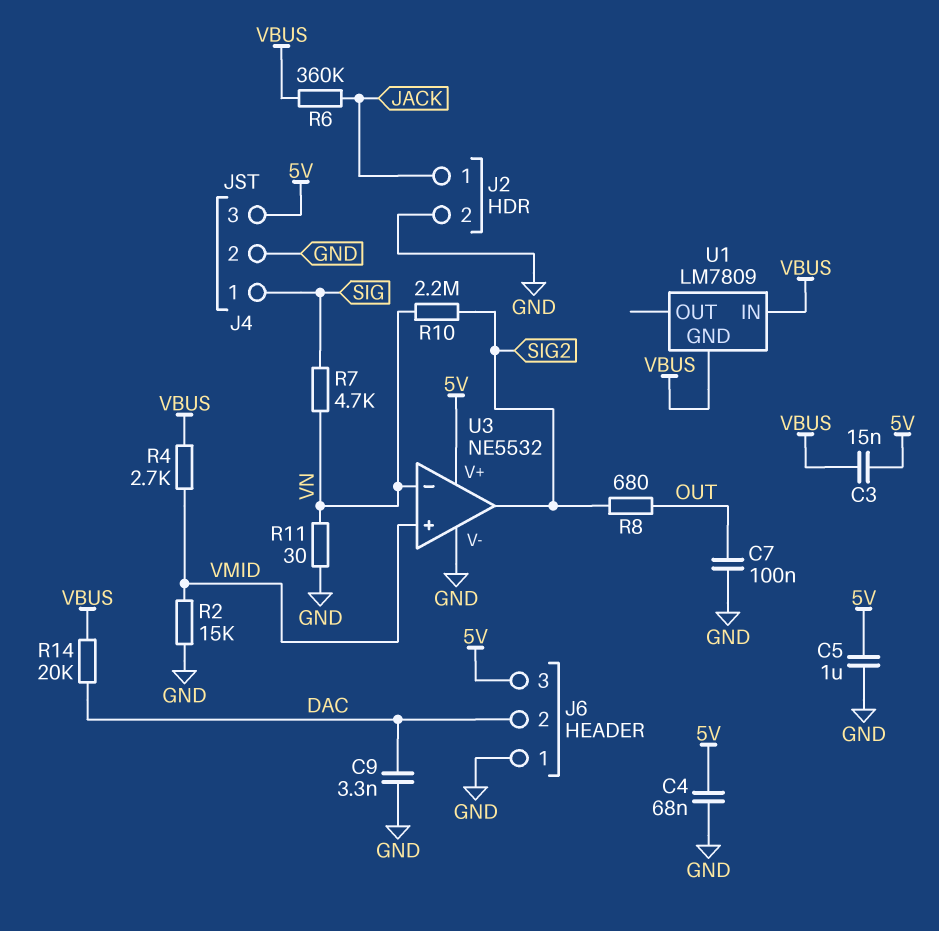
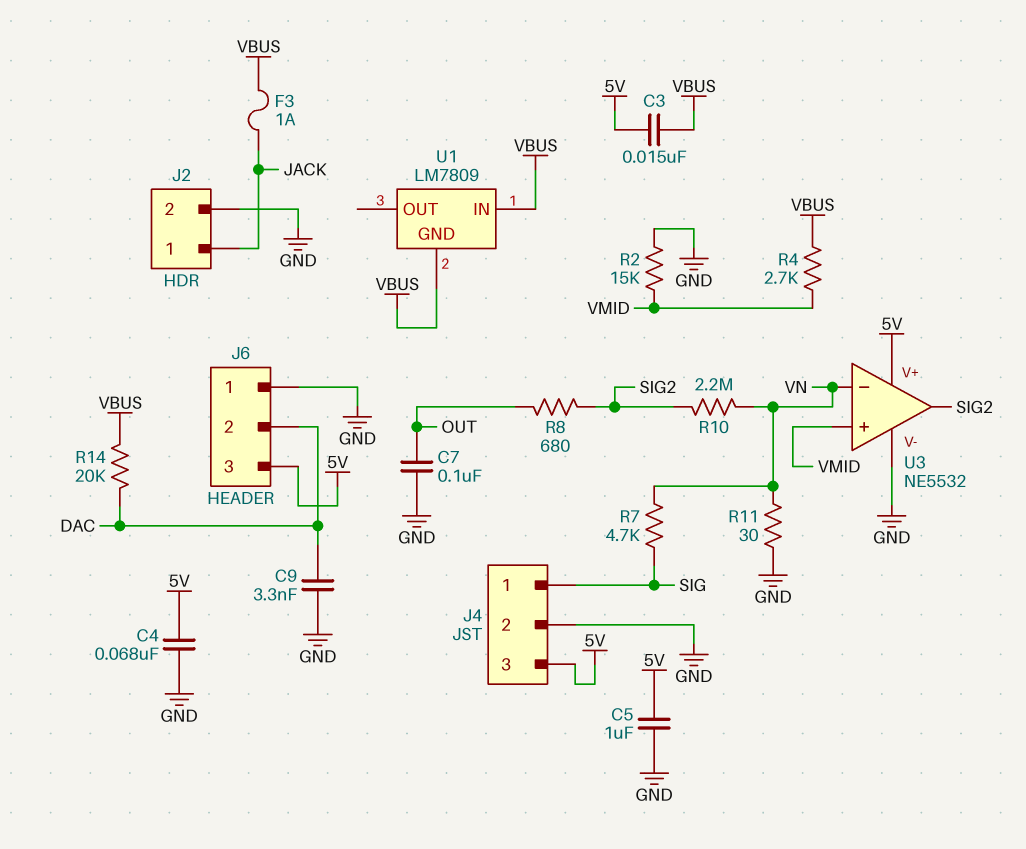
F3: none -> 1A (JACK, VBUS)
R6: 360k (JACK, VBUS) -> none

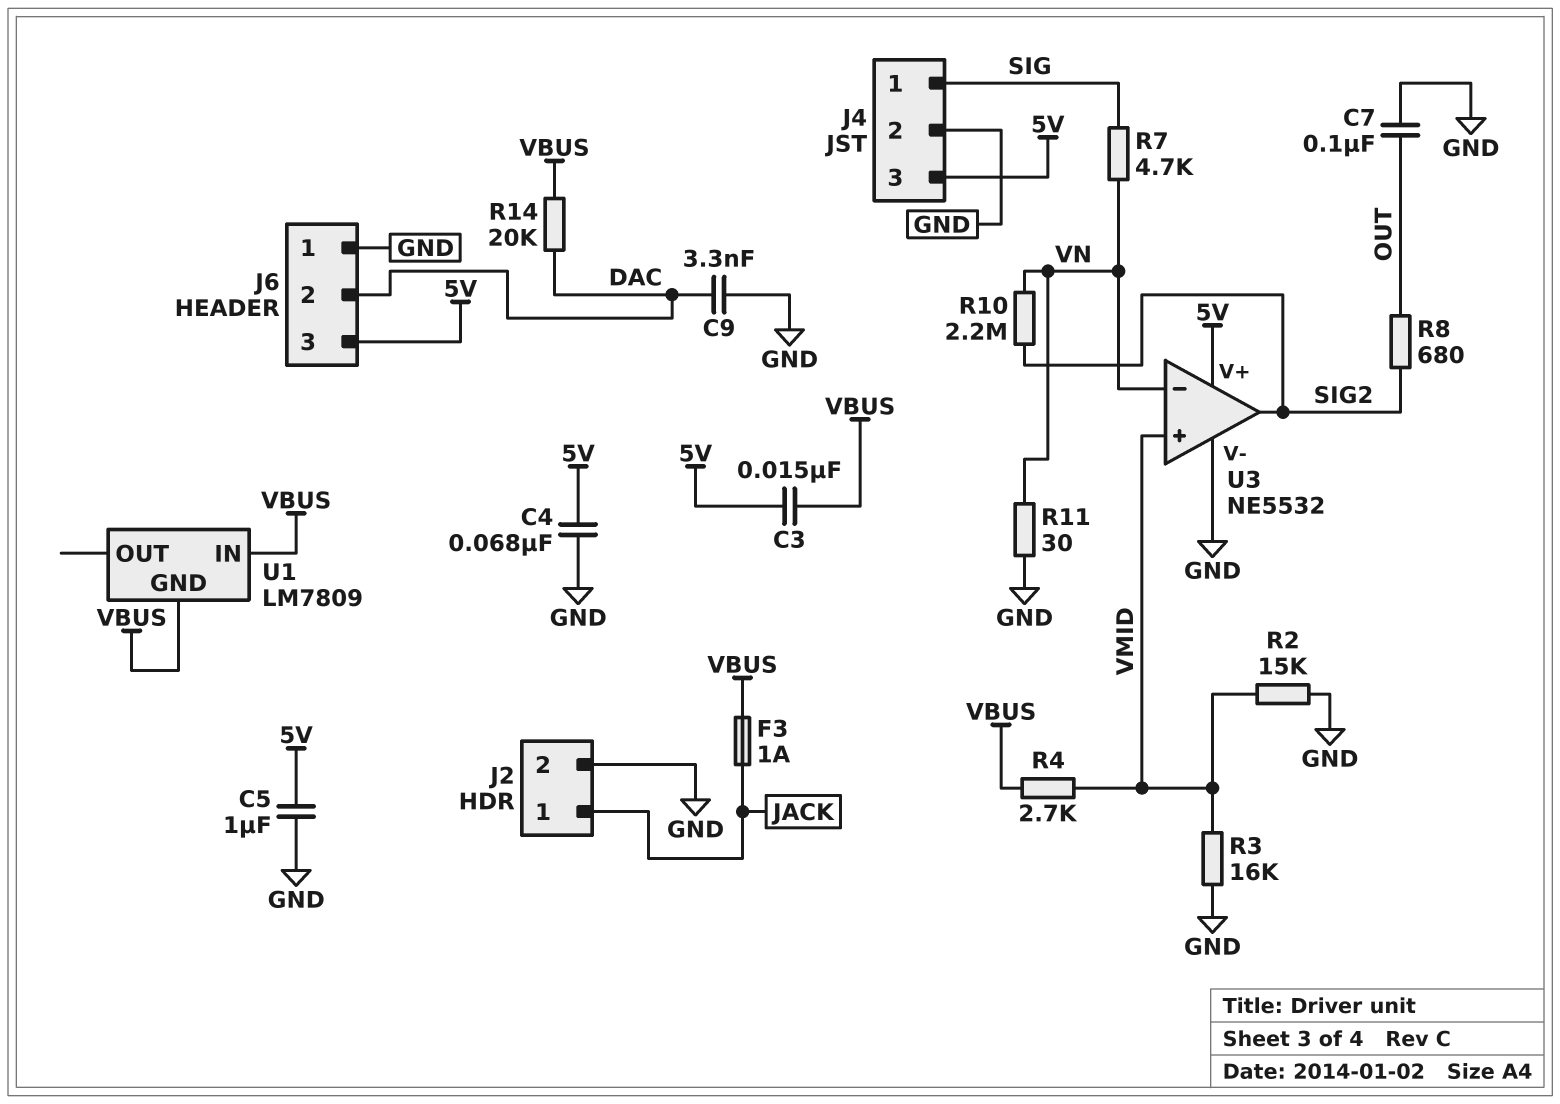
R3: none -> 16k (GND, VMID)

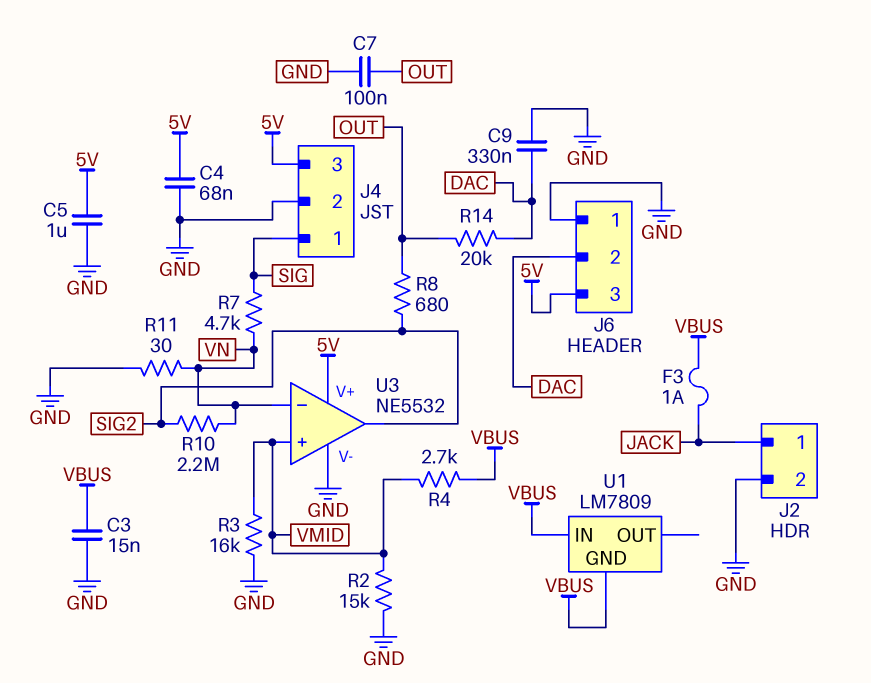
C3: 15nF (5V, VBUS) -> 15nF (GND, VBUS)
C9: 3.3nF (DAC, GND) -> 330nF (DAC, GND)
R14: 20k (DAC, VBUS) -> 20k (DAC, OUT)

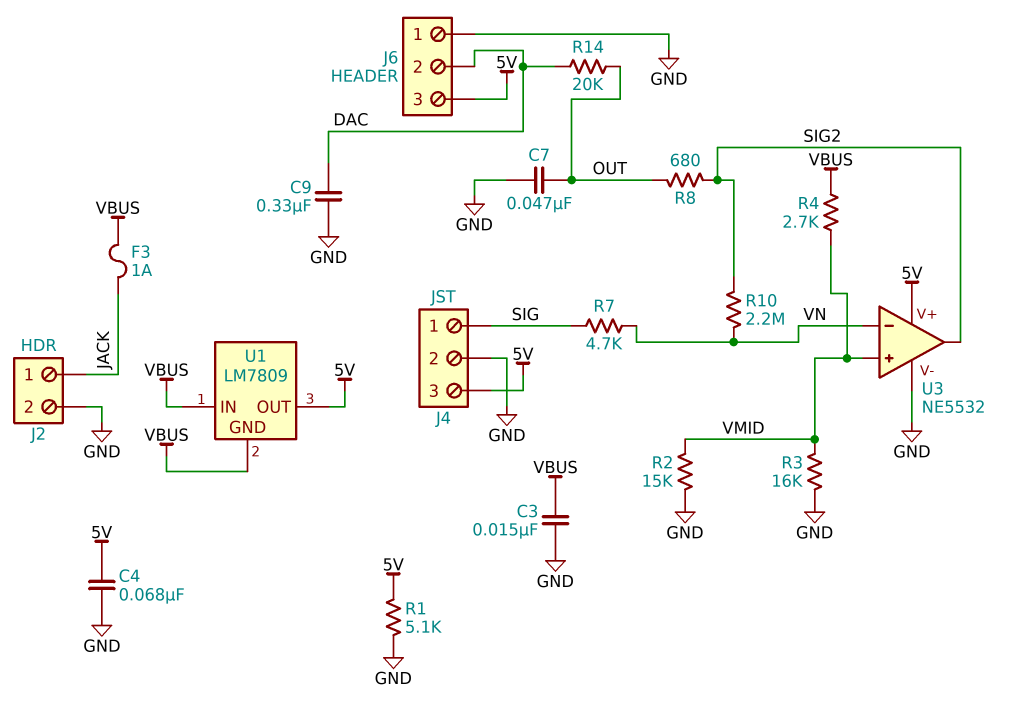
C5: 1uF (5V, GND) -> none
C7: 100nF (GND, OUT) -> 47nF (GND, OUT)
R1: none -> 5.1k (5V, GND)
R11: 30 (GND, VN) -> none
U1 pin OUT: none -> 5V

